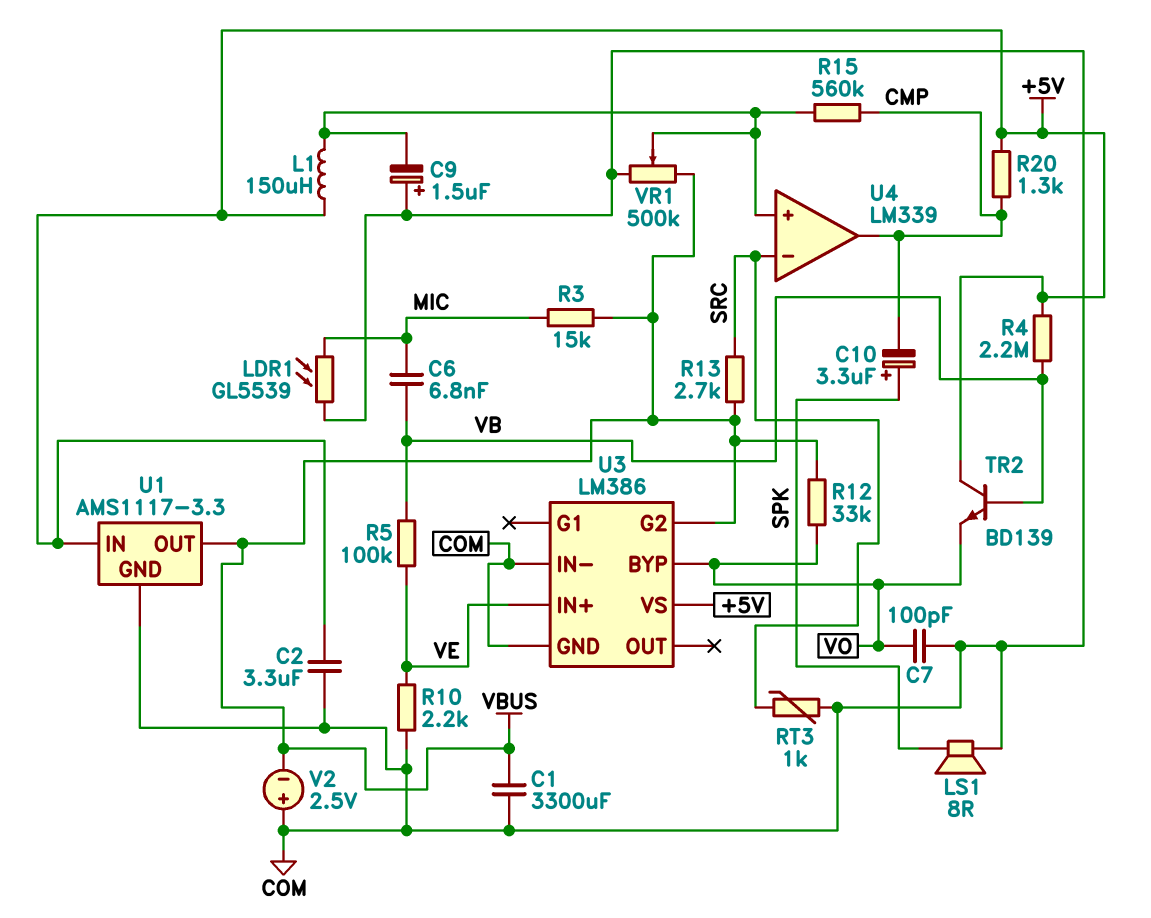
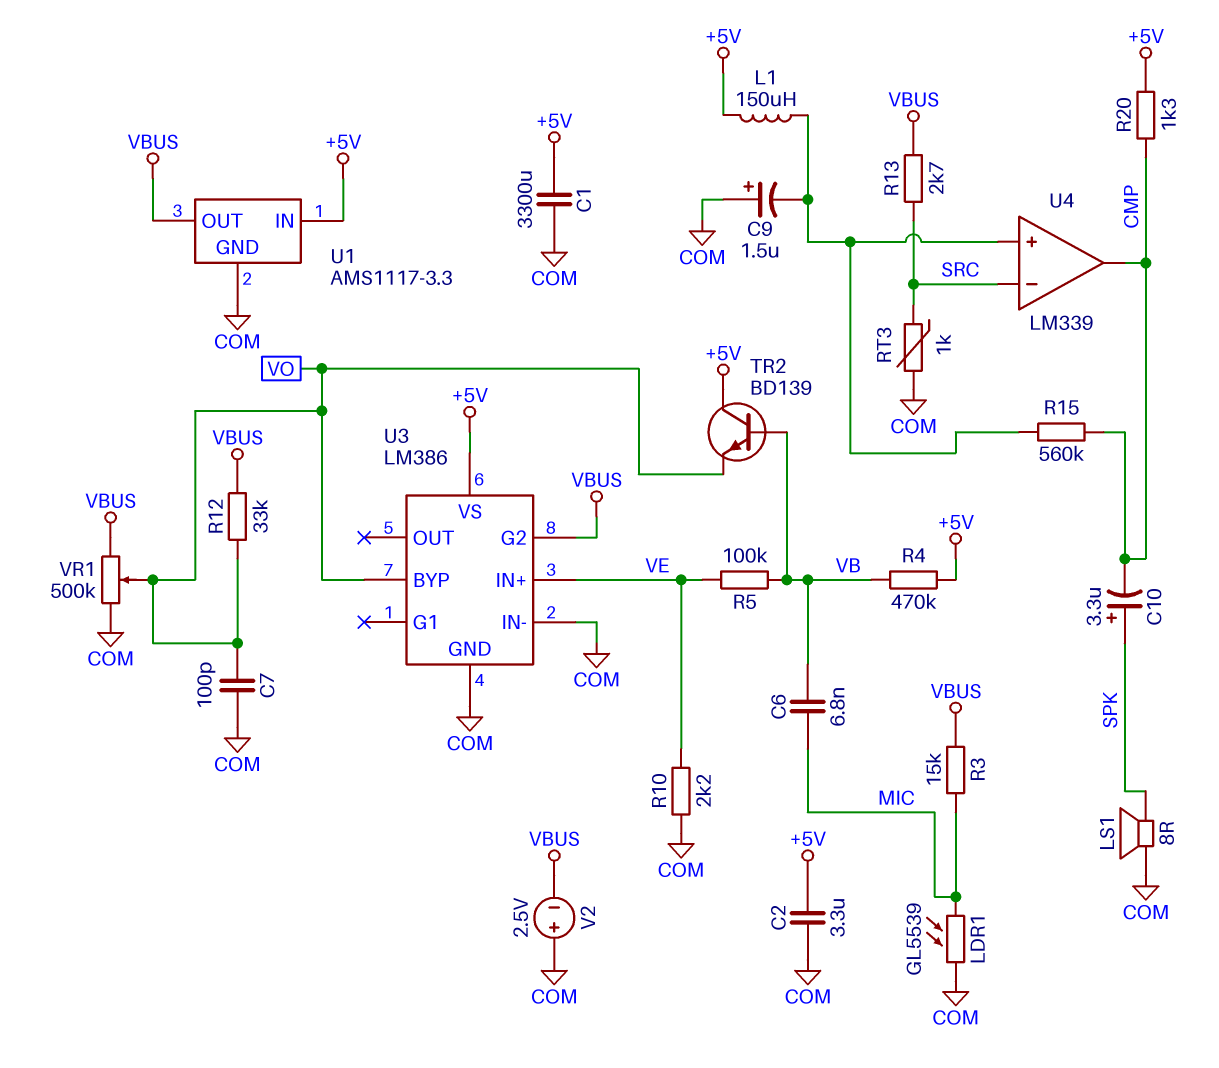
C1: 3300uF (COM, VBUS) -> 3300uF (+5V, COM)
R4: 2.2M (+5V, VB) -> 470k (+5V, VB)
VR1: 500k (COM, VBUS, wiper U4/in+) -> 500k (COM, VBUS, wiper VO)

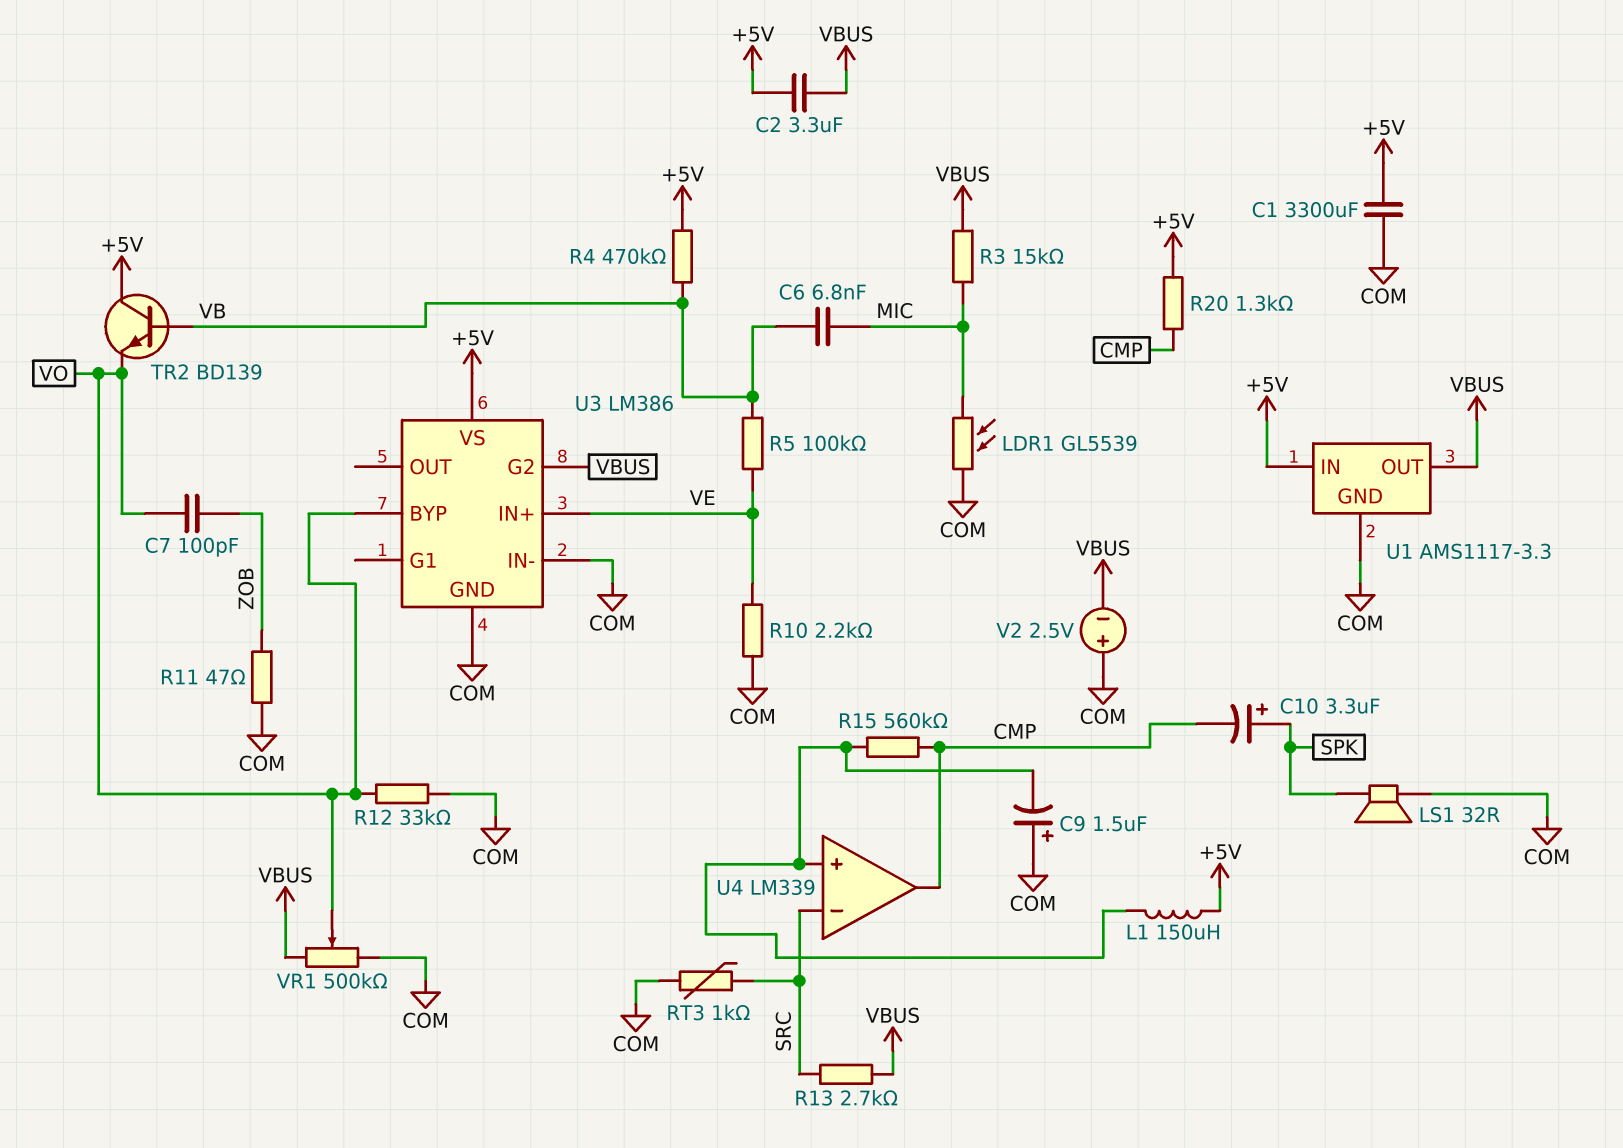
C2: 3.3uF (+5V, COM) -> 3.3uF (+5V, VBUS)
C7: 100pF (COM, VO) -> 100pF (VO, ZOB)
LS1: speaker 8R (COM, SPK) -> speaker 32R (COM, SPK)
R11: none -> 47 (COM, ZOB)
R12: 33k (VBUS, VO) -> 33k (COM, VO)

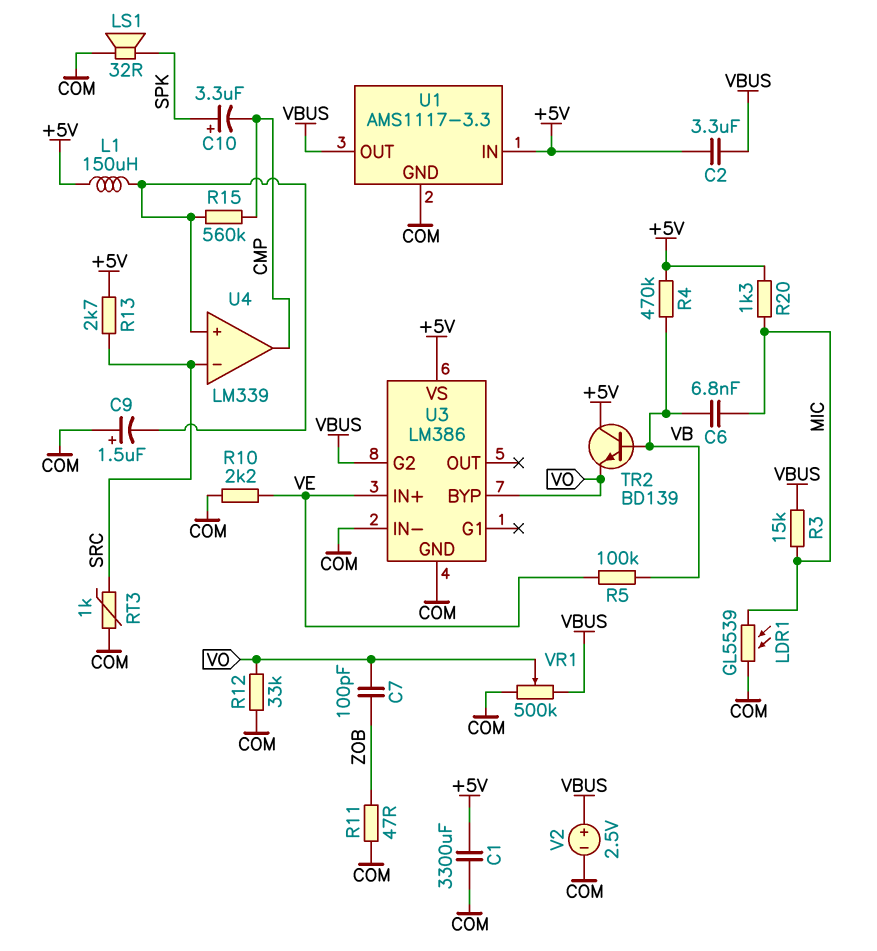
R13: 2.7k (SRC, VBUS) -> 2.7k (+5V, SRC)
R20: 1.3k (+5V, CMP) -> 1.3k (+5V, MIC)
V2: 2.5V (plus COM, minus VBUS) -> 2.5V (plus VBUS, minus COM)

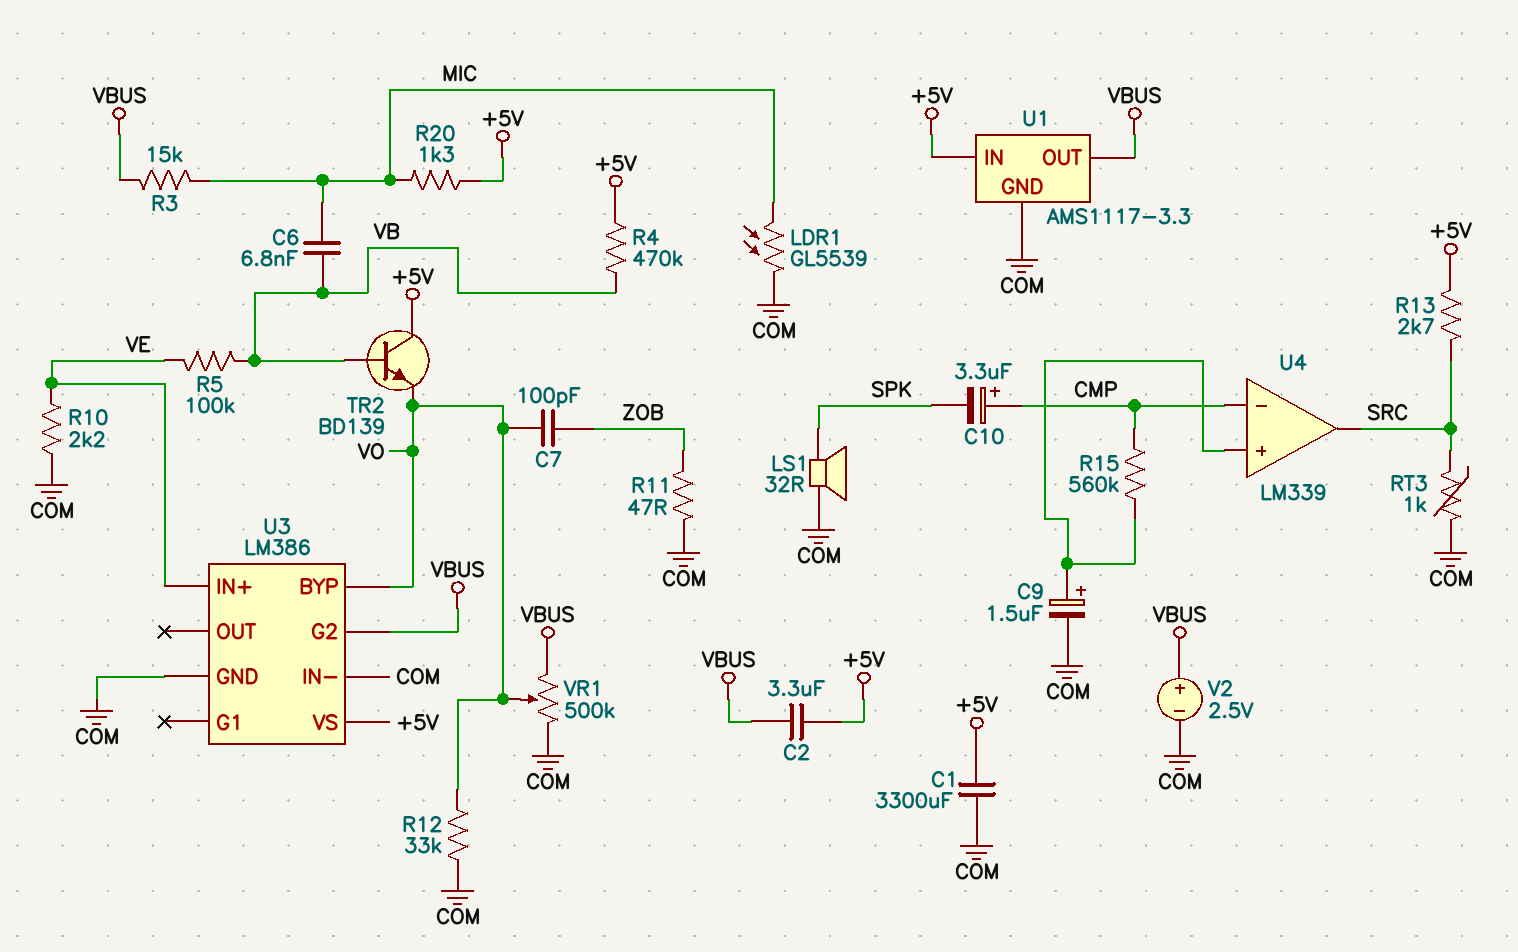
C9: 1.5uF (plus COM, minus U4/in+) -> 1.5uF (plus U4/in+, minus COM)
C10: 3.3uF (plus SPK, minus CMP) -> 3.3uF (plus CMP, minus SPK)
L1: 150uH (+5V, U4/in+) -> none
U4 pin in-: SRC -> CMP
U4 pin out: CMP -> SRC

